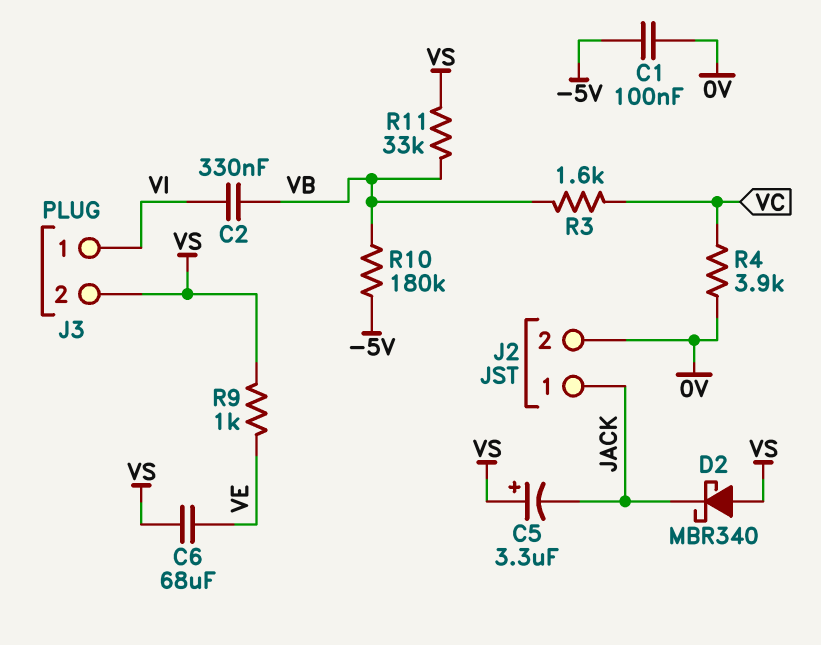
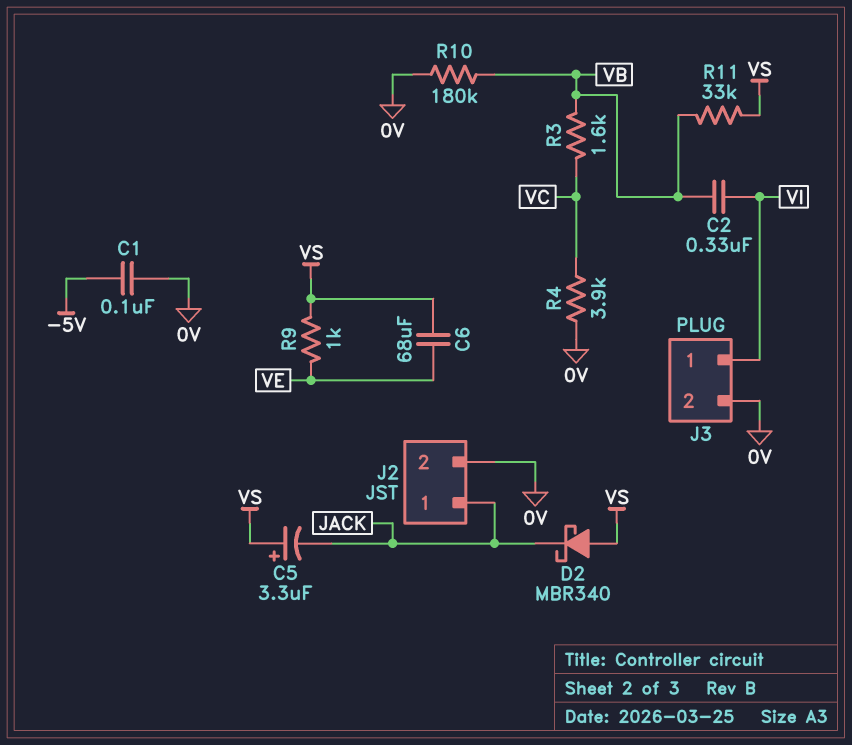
J3 pin 2: VS -> 0V
R10: 180k (-5V, VB) -> 180k (0V, VB)

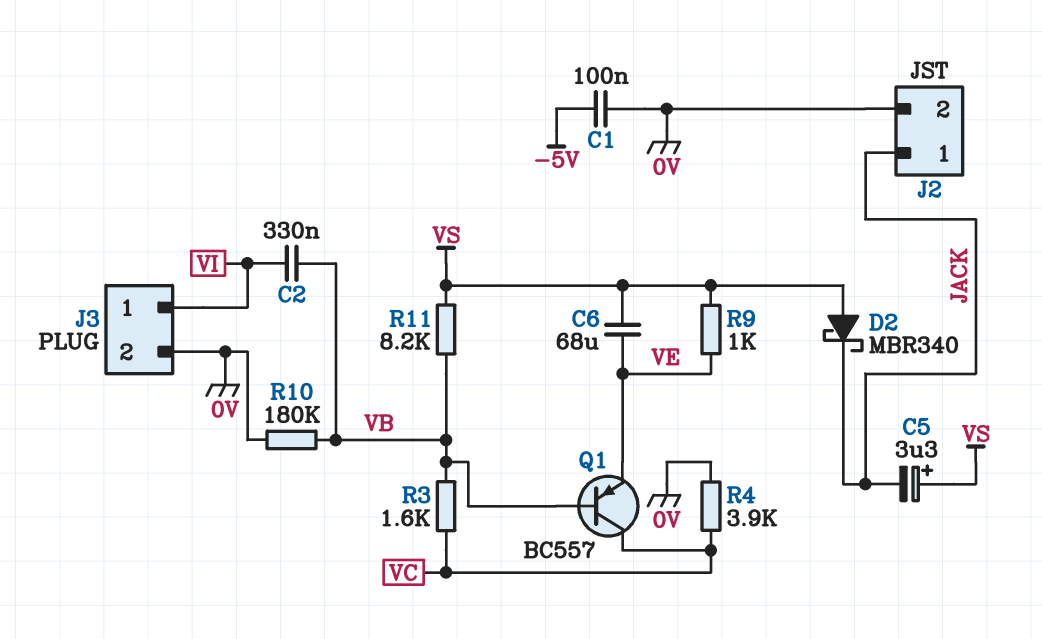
Q1: none -> PNP BC557 (B VB, C VC, E VE)
R11: 33k (VB, VS) -> 8.2k (VB, VS)

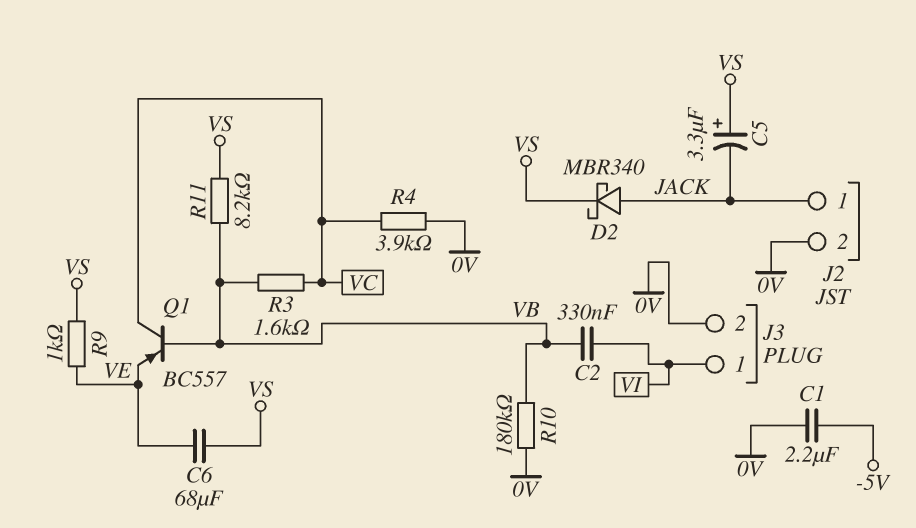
C1: 100nF (-5V, 0V) -> 2.2uF (-5V, 0V)
D2: schottky MBR340 (A VS, K JACK) -> schottky MBR340 (A JACK, K VS)

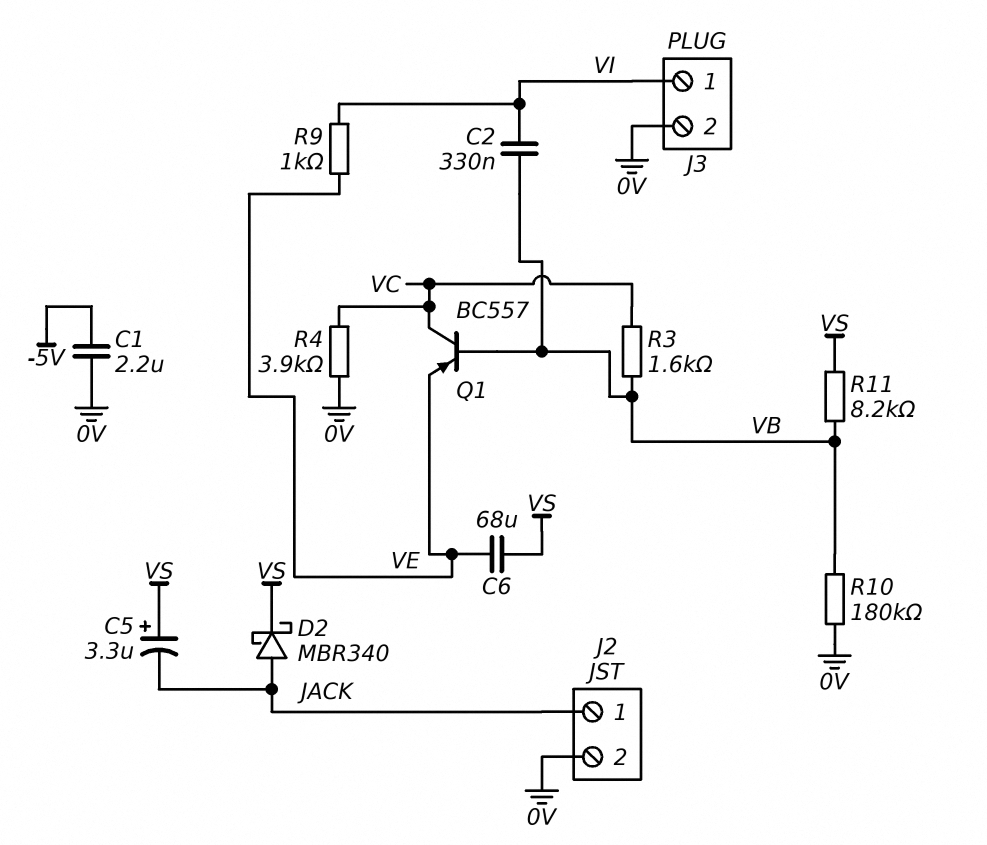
R9: 1k (VE, VS) -> 1k (VE, VI)

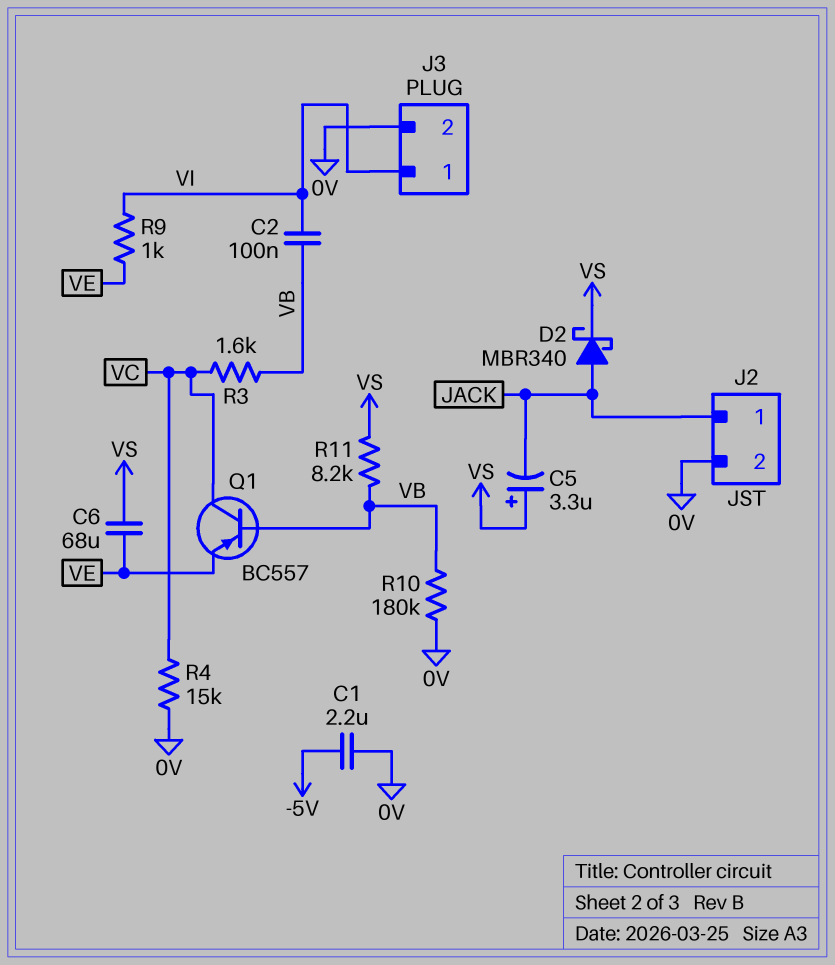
C2: 330nF (VB, VI) -> 100nF (VB, VI)
R4: 3.9k (0V, VC) -> 15k (0V, VC)

